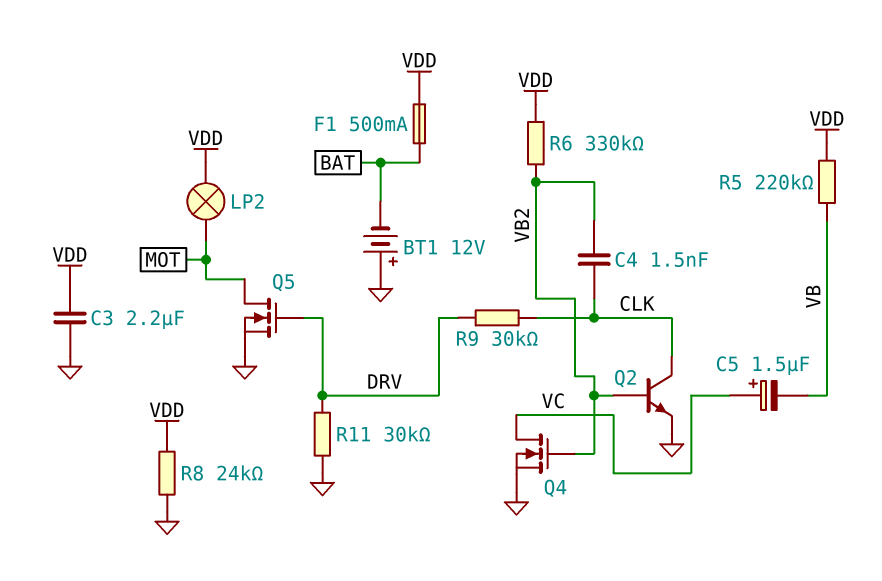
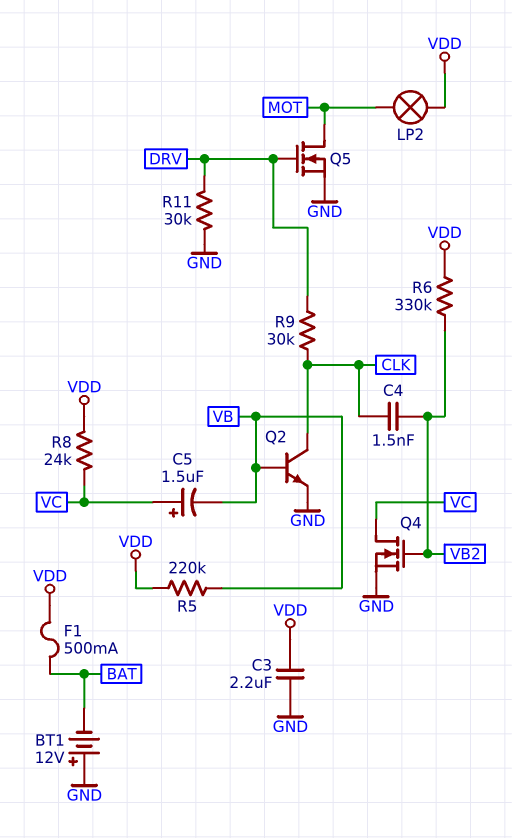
Q2: NPN (B VB2, C CLK, E GND) -> NPN (B VB, C CLK, E GND)
R8: 24k (GND, VDD) -> 24k (VC, VDD)

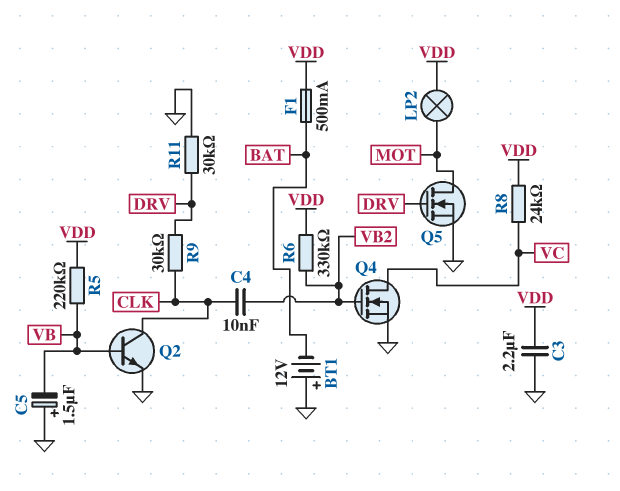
C4: 1.5nF (CLK, VB2) -> 10nF (CLK, VB2)
C5: 1.5uF (plus VC, minus VB) -> 1.5uF (plus GND, minus VB)

